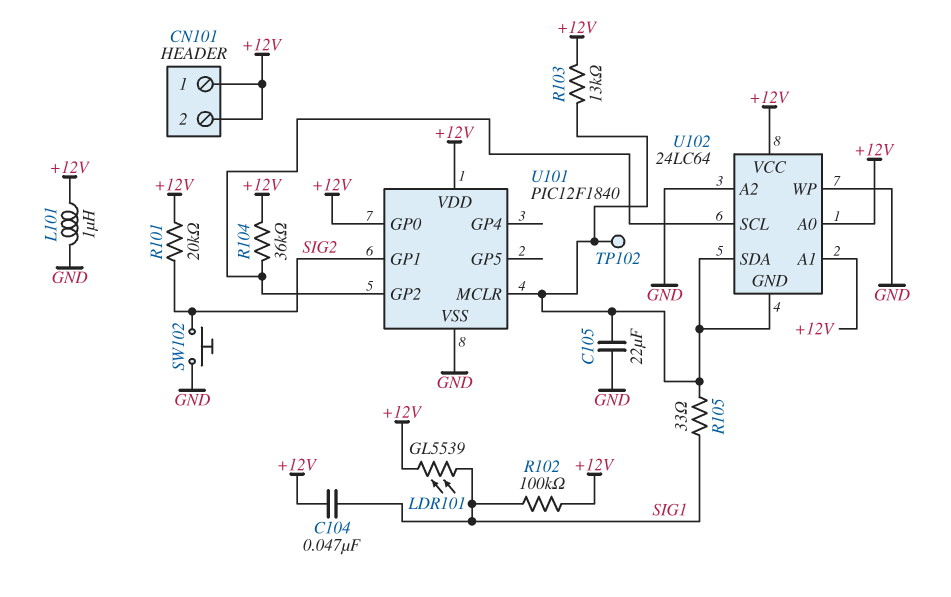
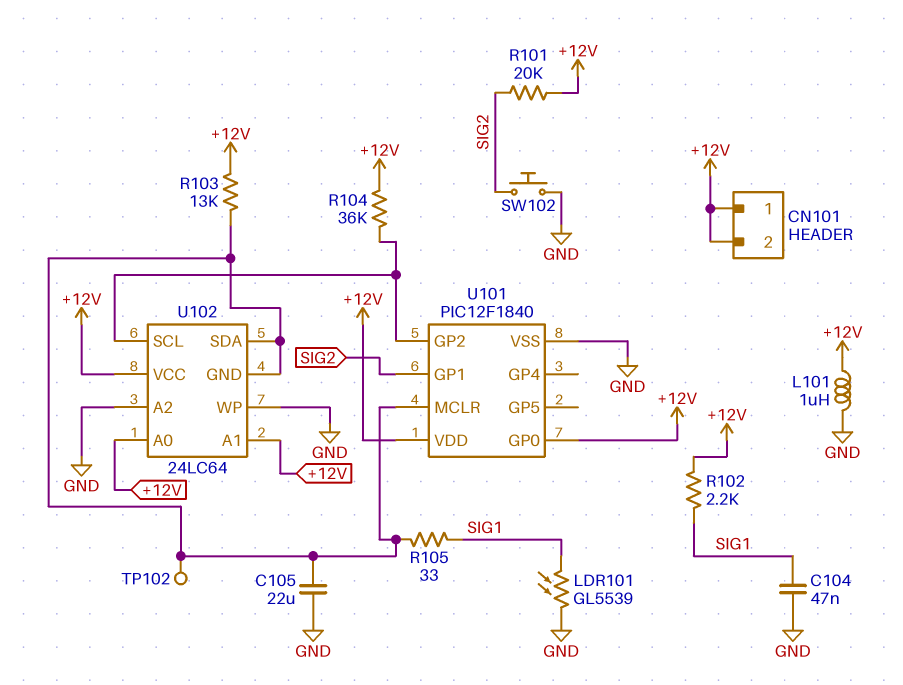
C104: 47nF (+12V, SIG1) -> 47nF (GND, SIG1)
LDR101: GL5539 (+12V, SIG1) -> GL5539 (GND, SIG1)
R102: 100k (+12V, SIG1) -> 2.2k (+12V, SIG1)

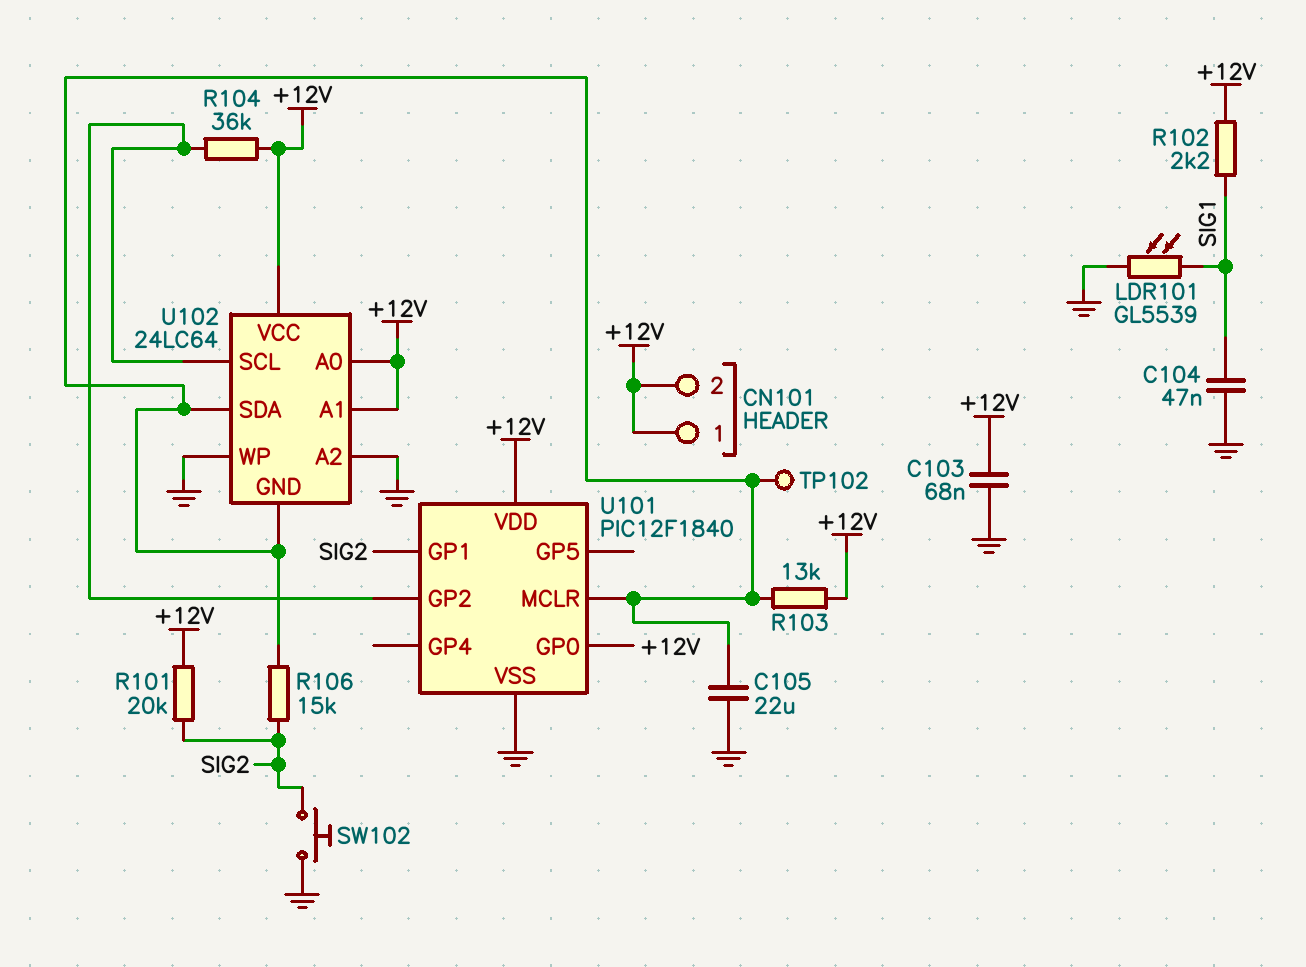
C103: none -> 68nF (+12V, GND)
L101: 1uH (+12V, GND) -> none
R105: 33 (SIG1, U101/MCLR) -> none
R106: none -> 15k (SIG2, U101/MCLR)

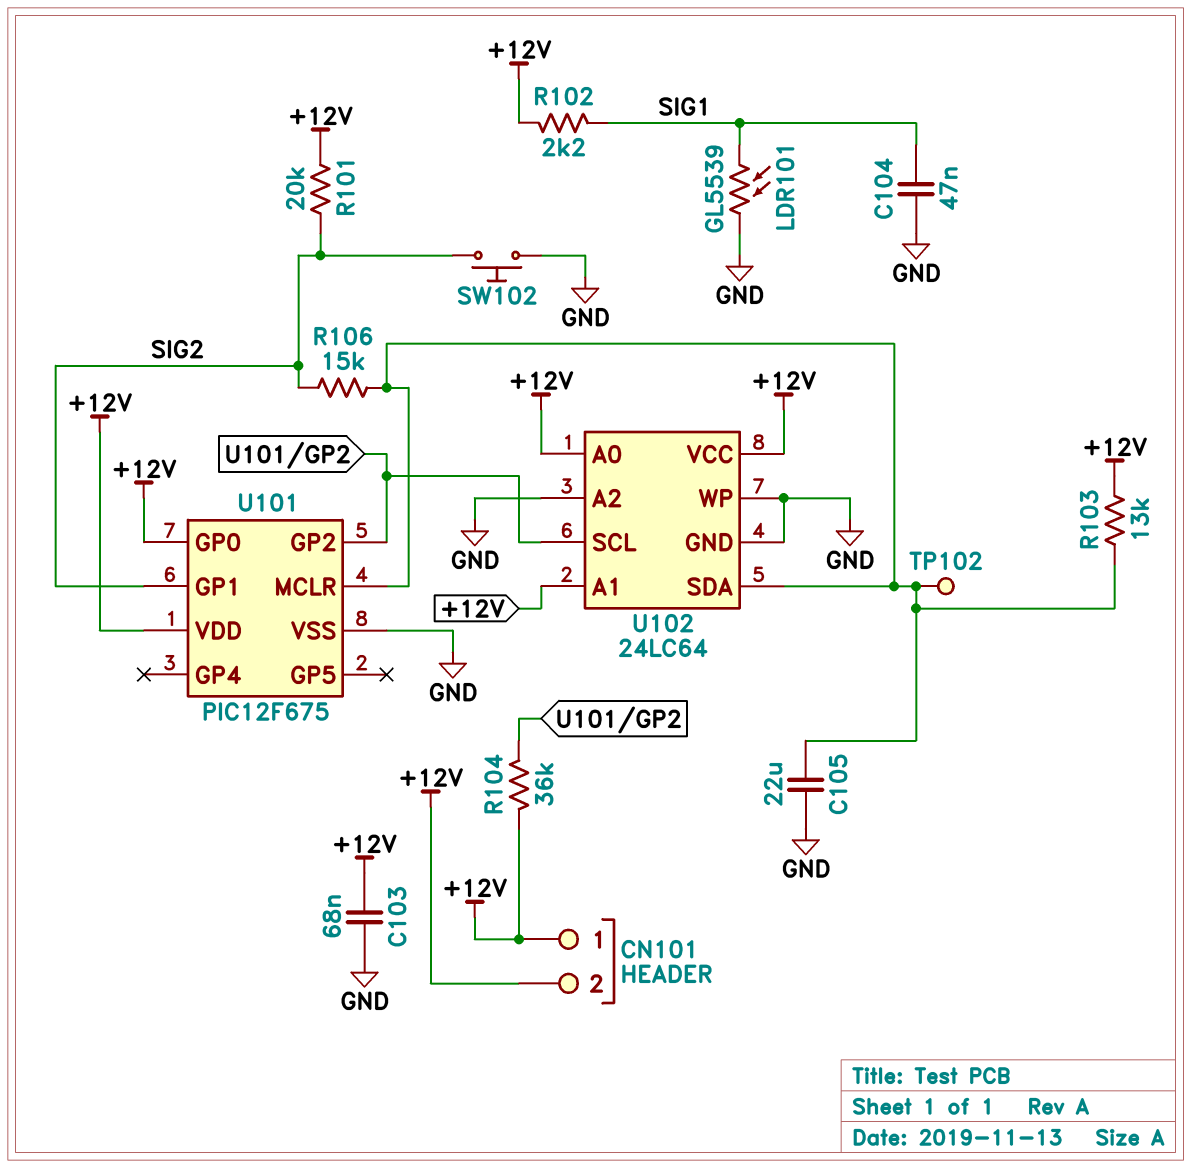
U101: PIC12F1840 -> PIC12F675
U102 pin GND: U101/MCLR -> GND

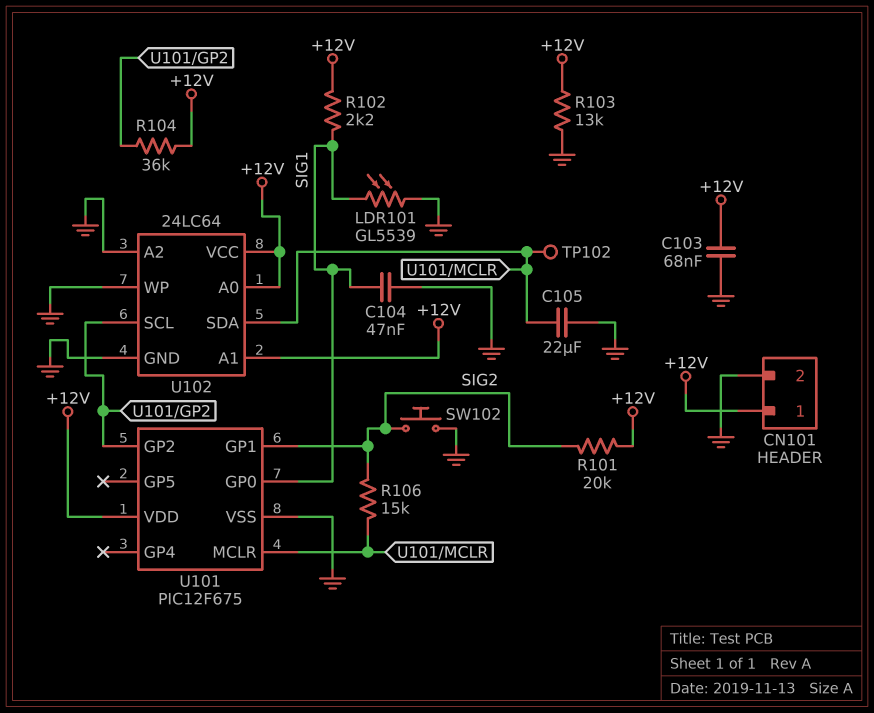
CN101 pin 2: +12V -> GND
R103: 13k (+12V, U101/MCLR) -> 13k (+12V, GND)
U101 pin GP0: +12V -> SIG1

